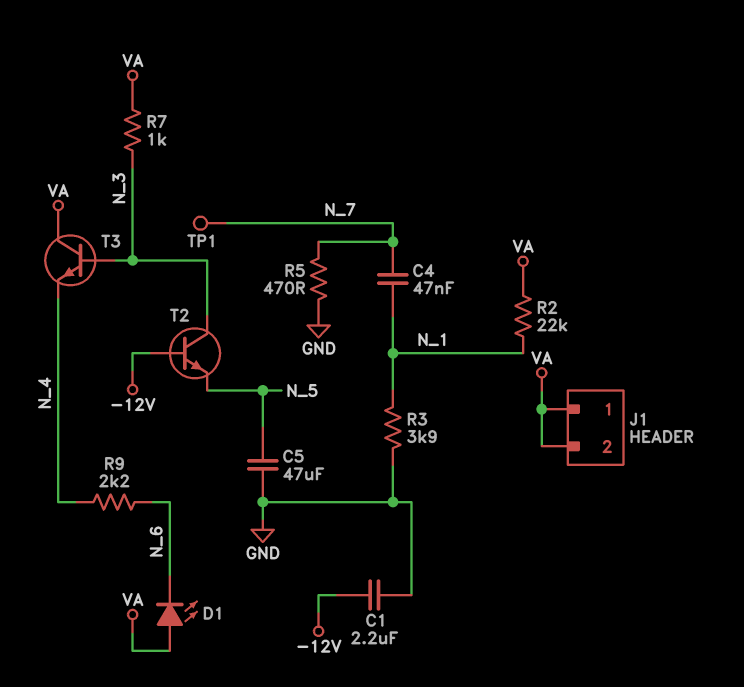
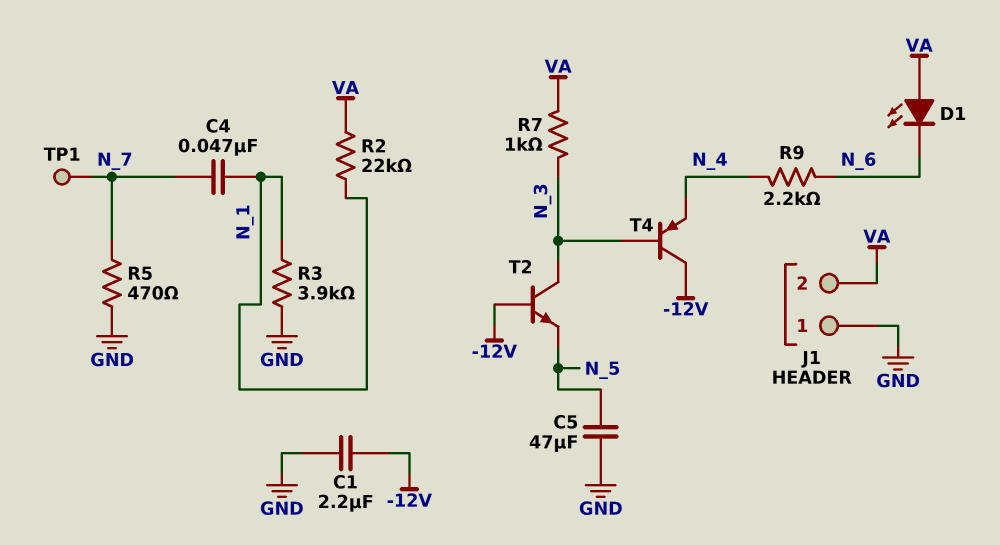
J1 pin 1: VA -> GND
T3: NPN (B N_3, C VA, E N_4) -> none
T4: none -> PNP (B N_3, C -12V, E N_4)

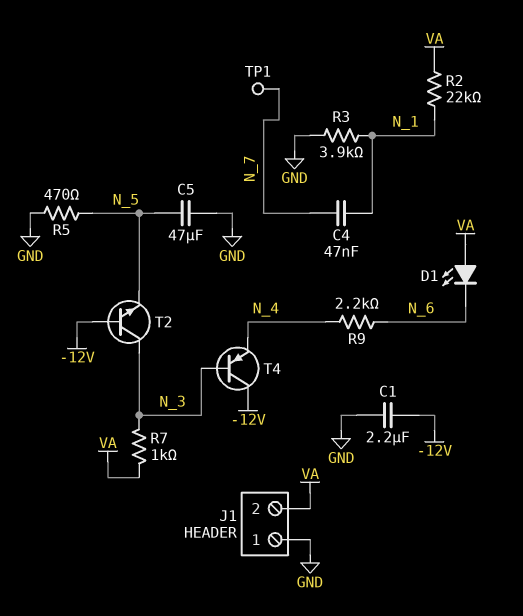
R5: 470 (GND, N_7) -> 470 (GND, N_5)

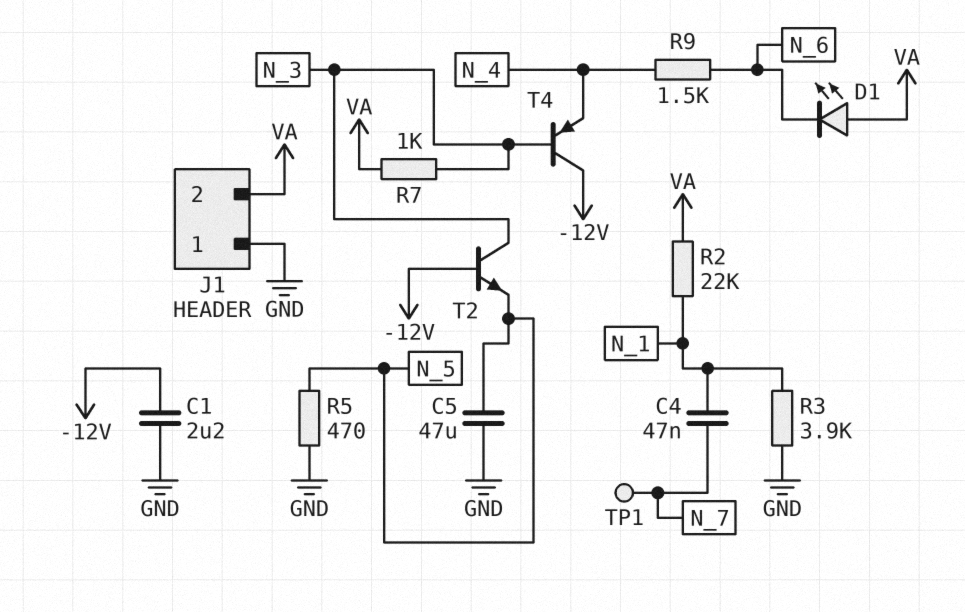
R9: 2.2k (N_4, N_6) -> 1.5k (N_4, N_6)

